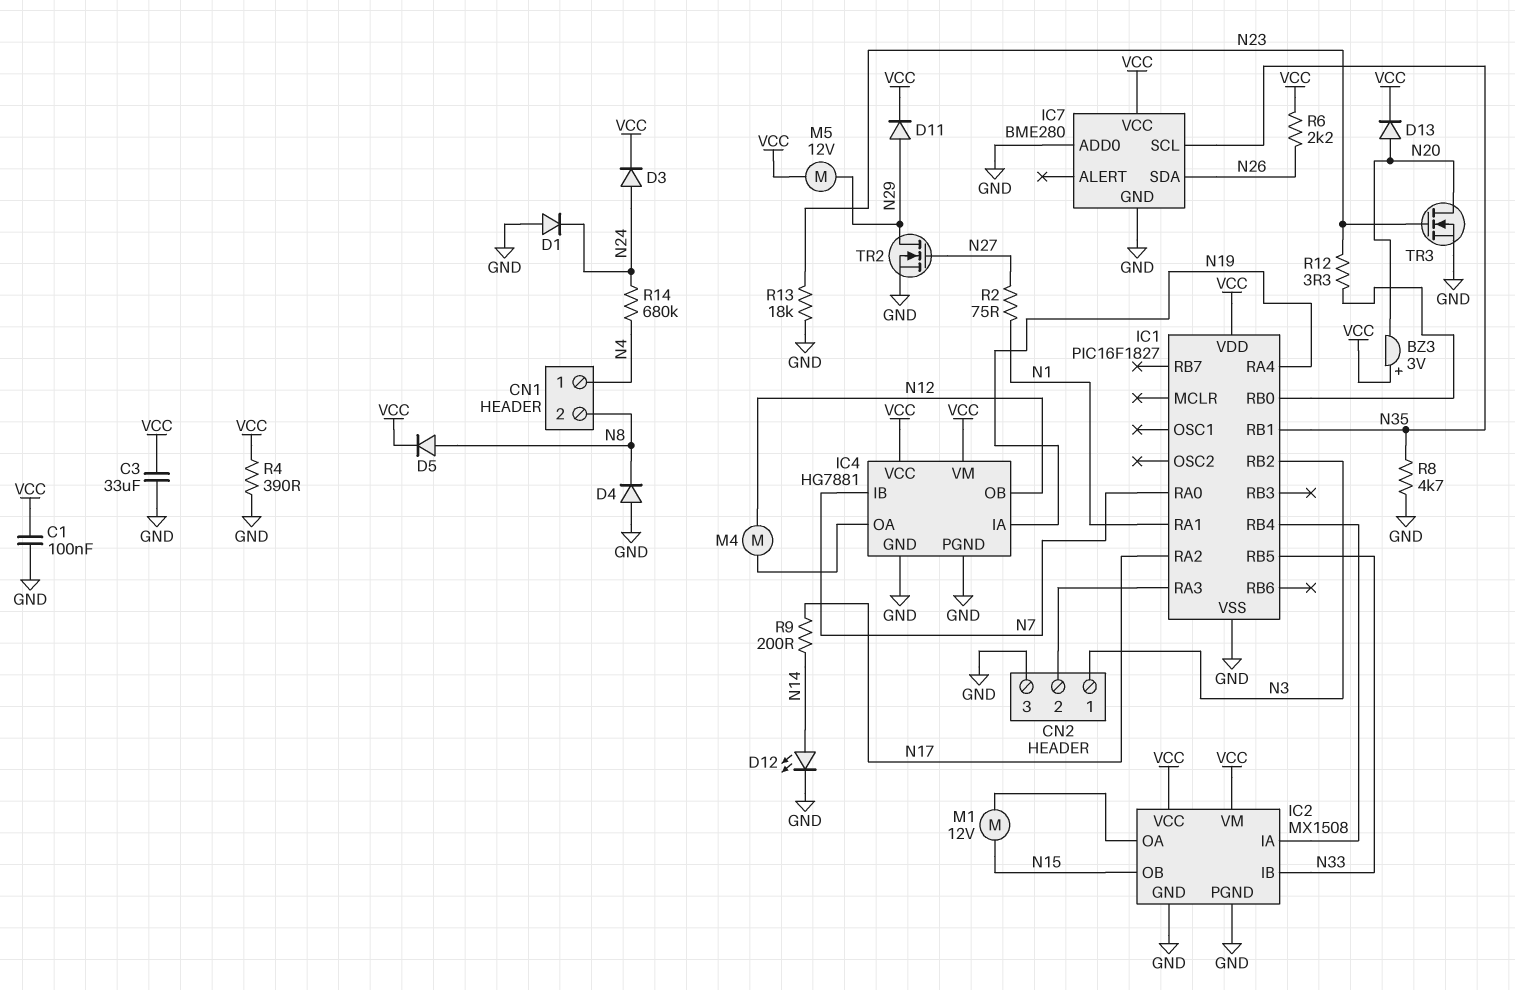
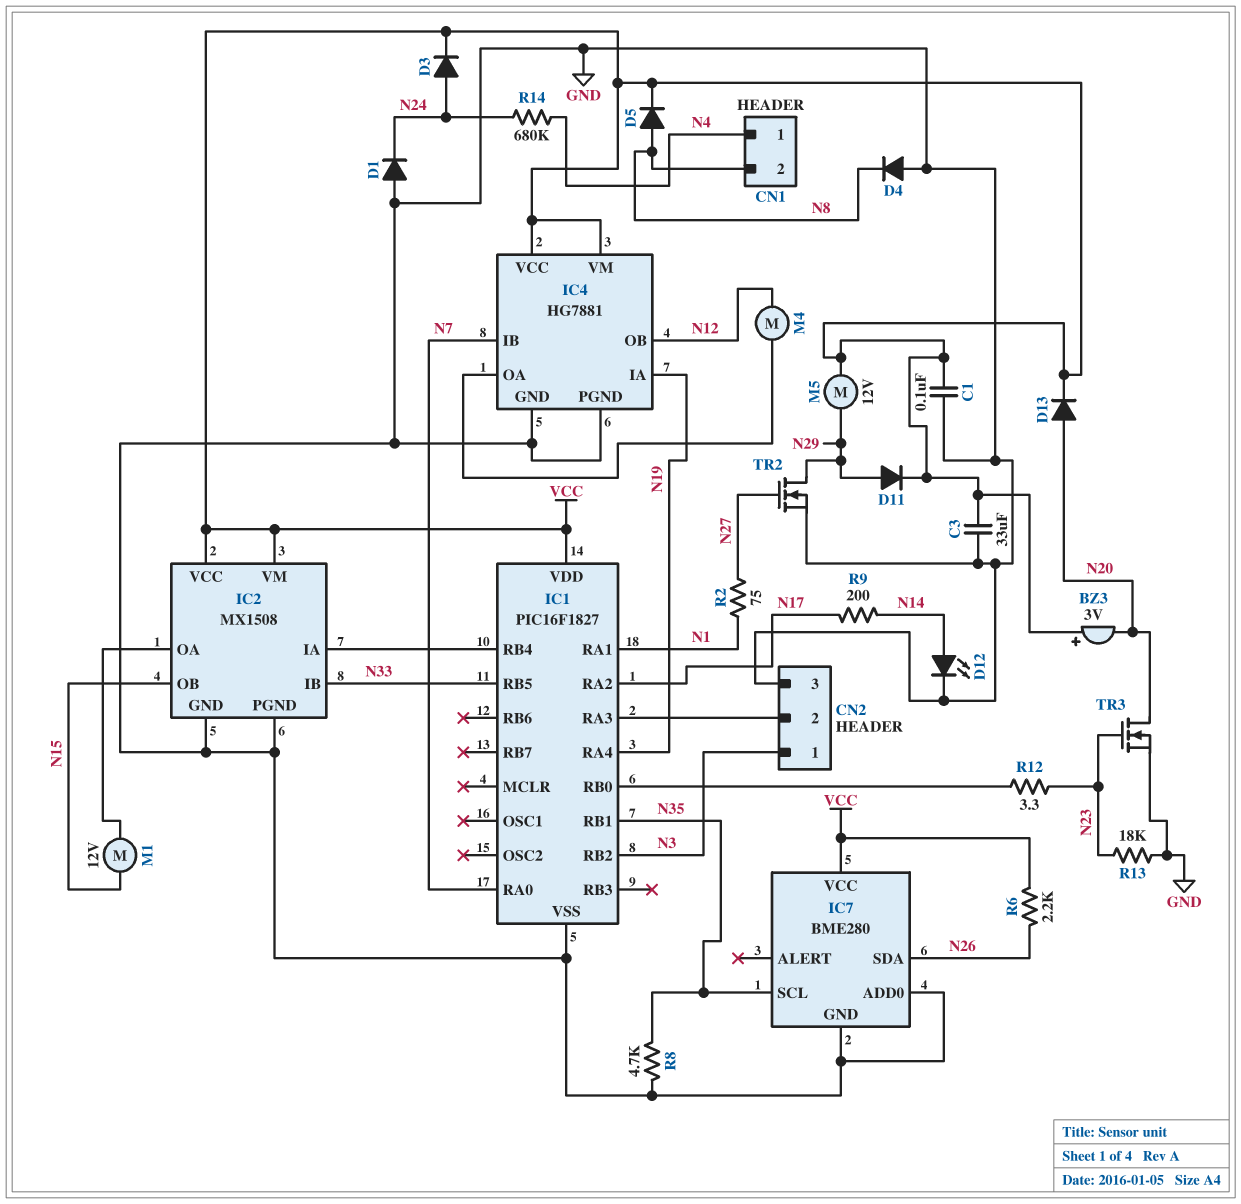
R4: 390 (GND, VCC) -> none

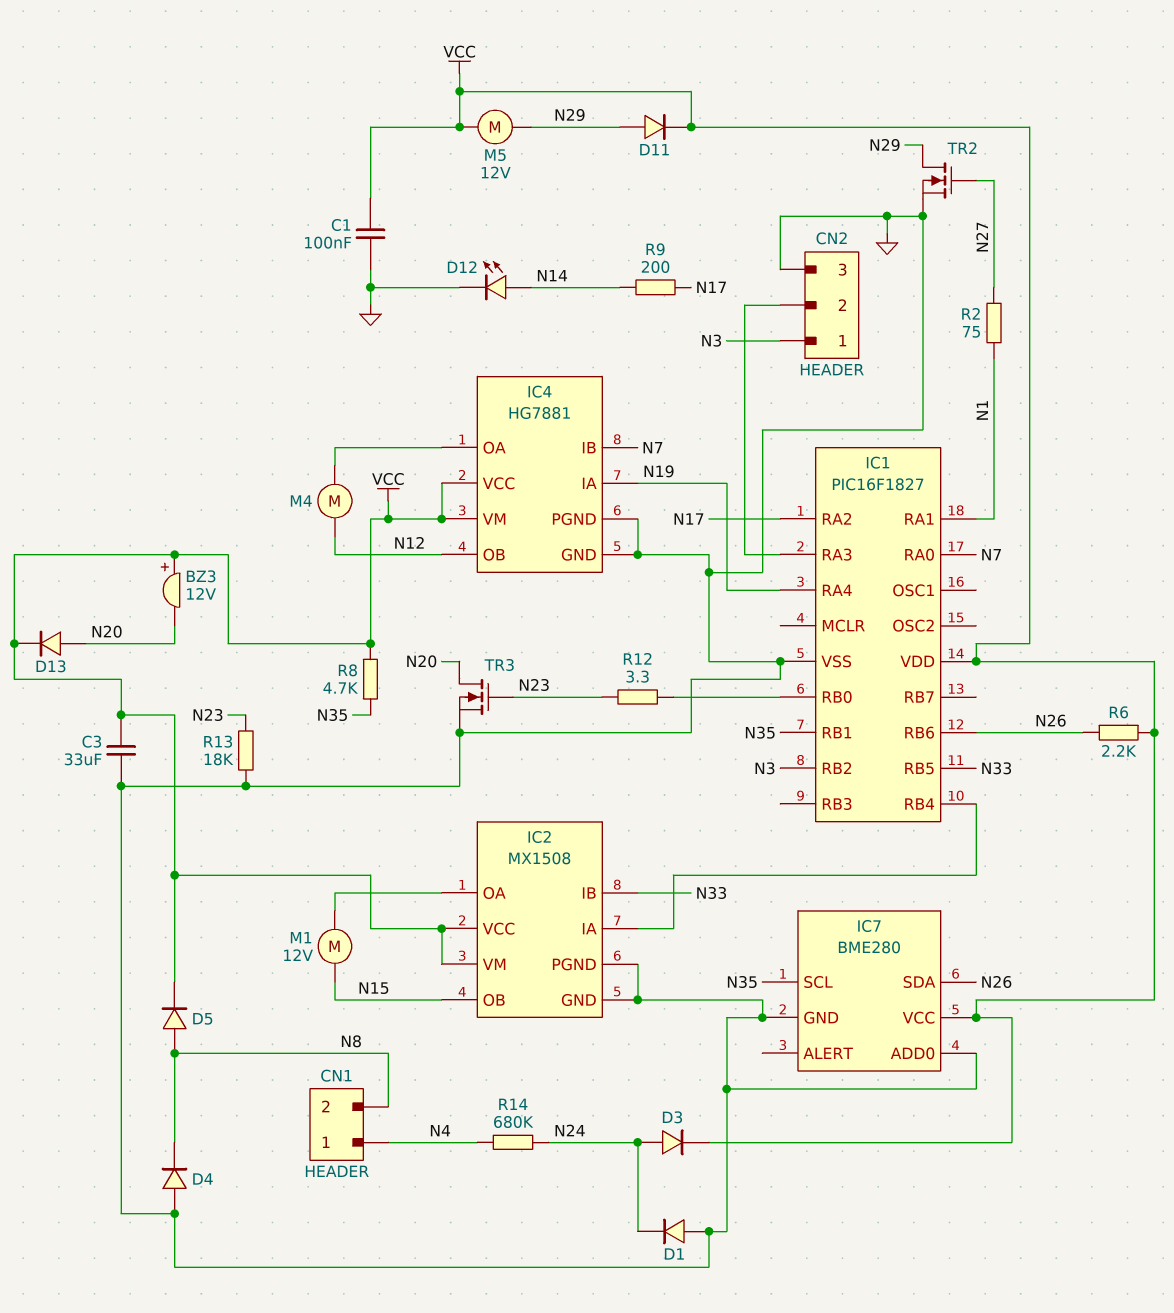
BZ3: buzzer 3V (plus VCC, minus N20) -> buzzer 12V (plus VCC, minus N20)
IC1 pin RB6: none -> N26
R8: 4.7k (GND, N35) -> 4.7k (N35, VCC)

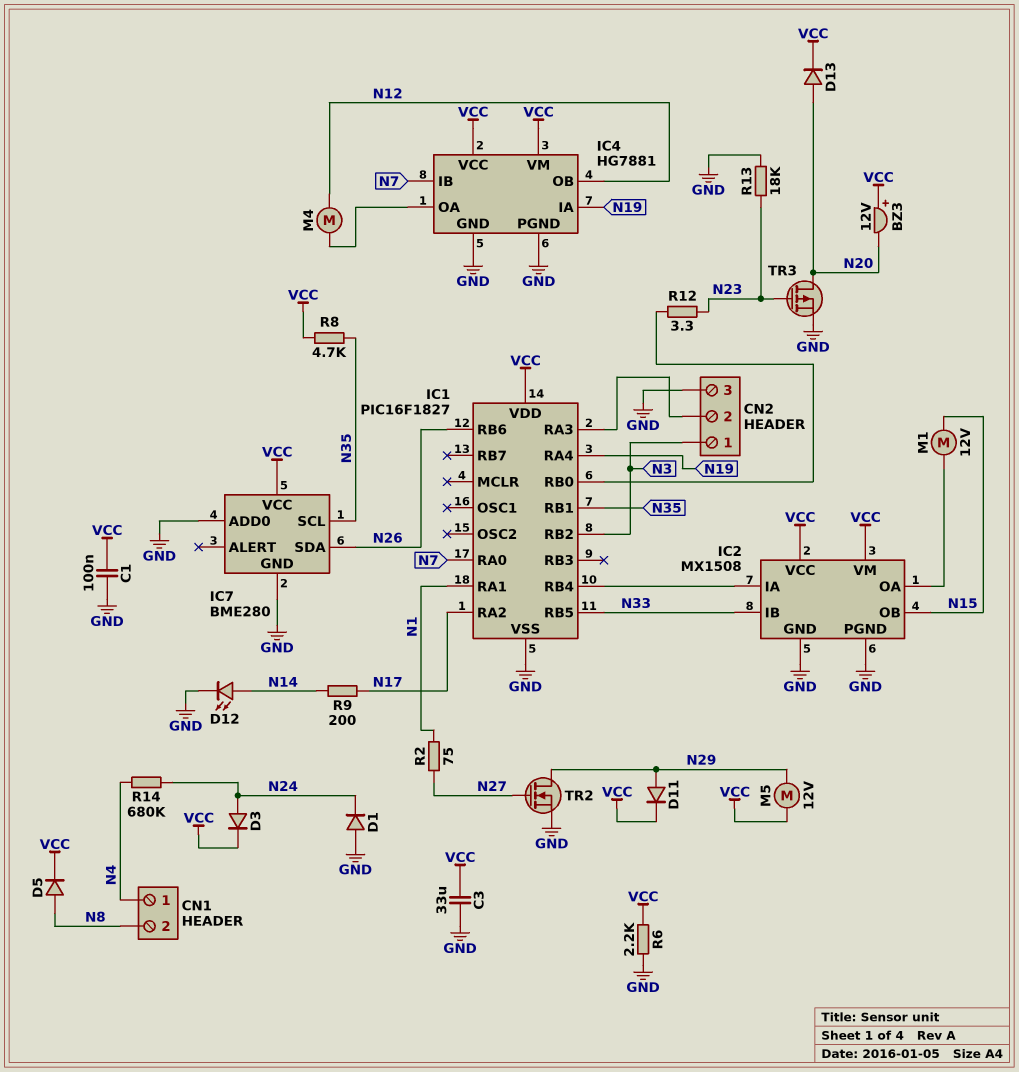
D4: diode (A GND, K N8) -> none
R6: 2.2k (N26, VCC) -> 2.2k (GND, VCC)
TR3: NMOS (G N23, D N20, S GND) -> PMOS (G N23, D N20, S GND)

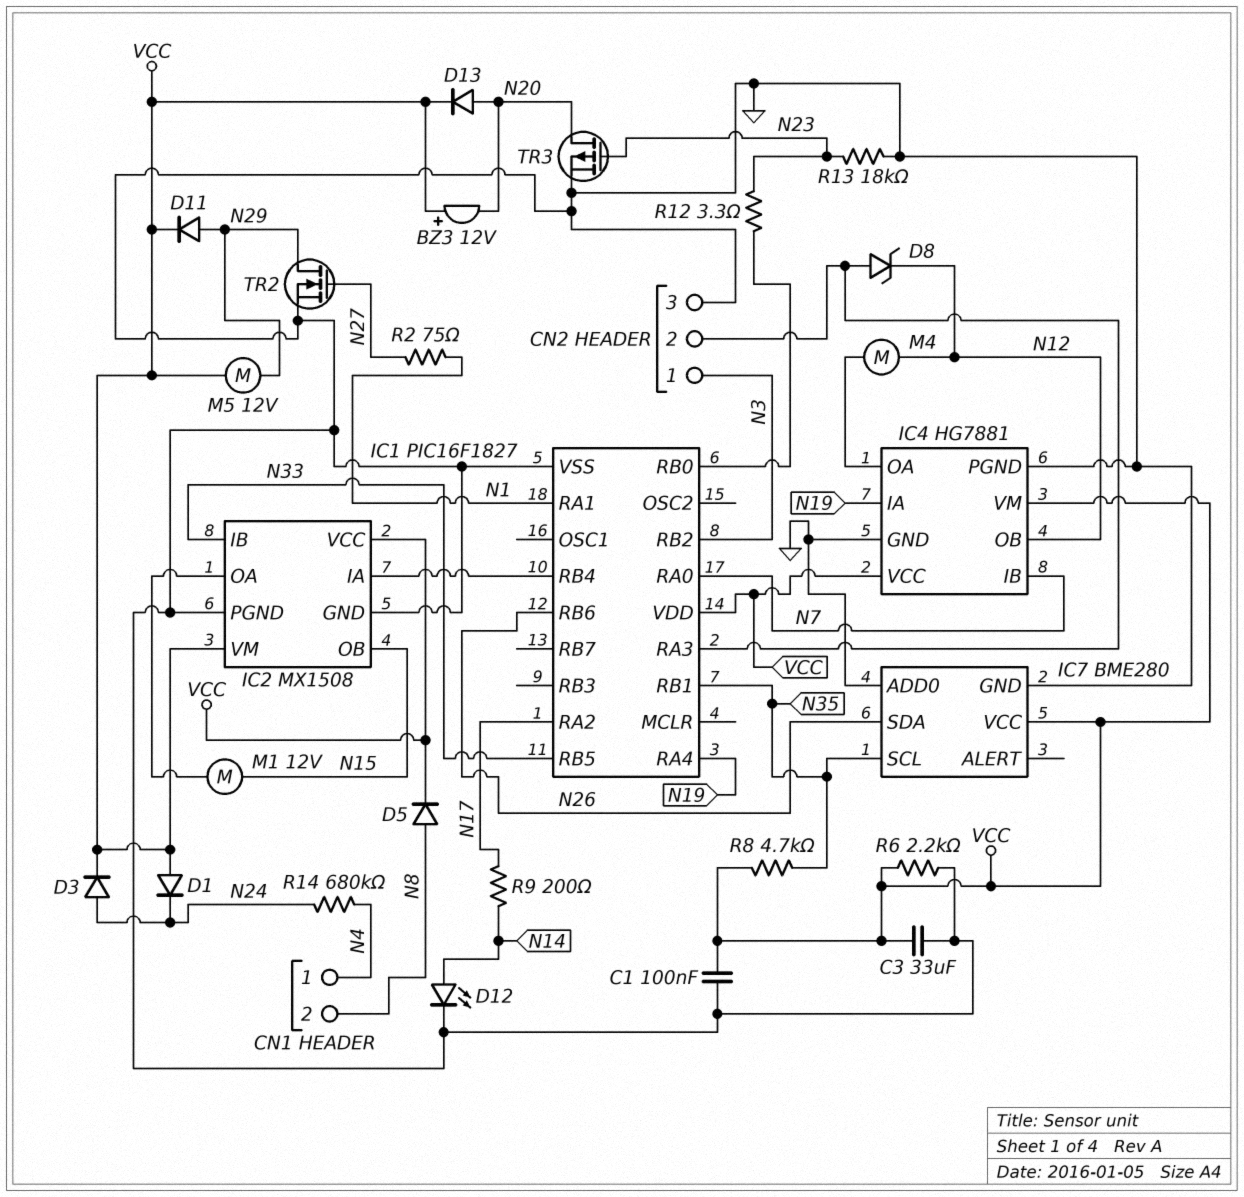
D1: diode (A GND, K N24) -> diode (A VCC, K N24)
D8: none -> zener (A CN2/2, K N12)

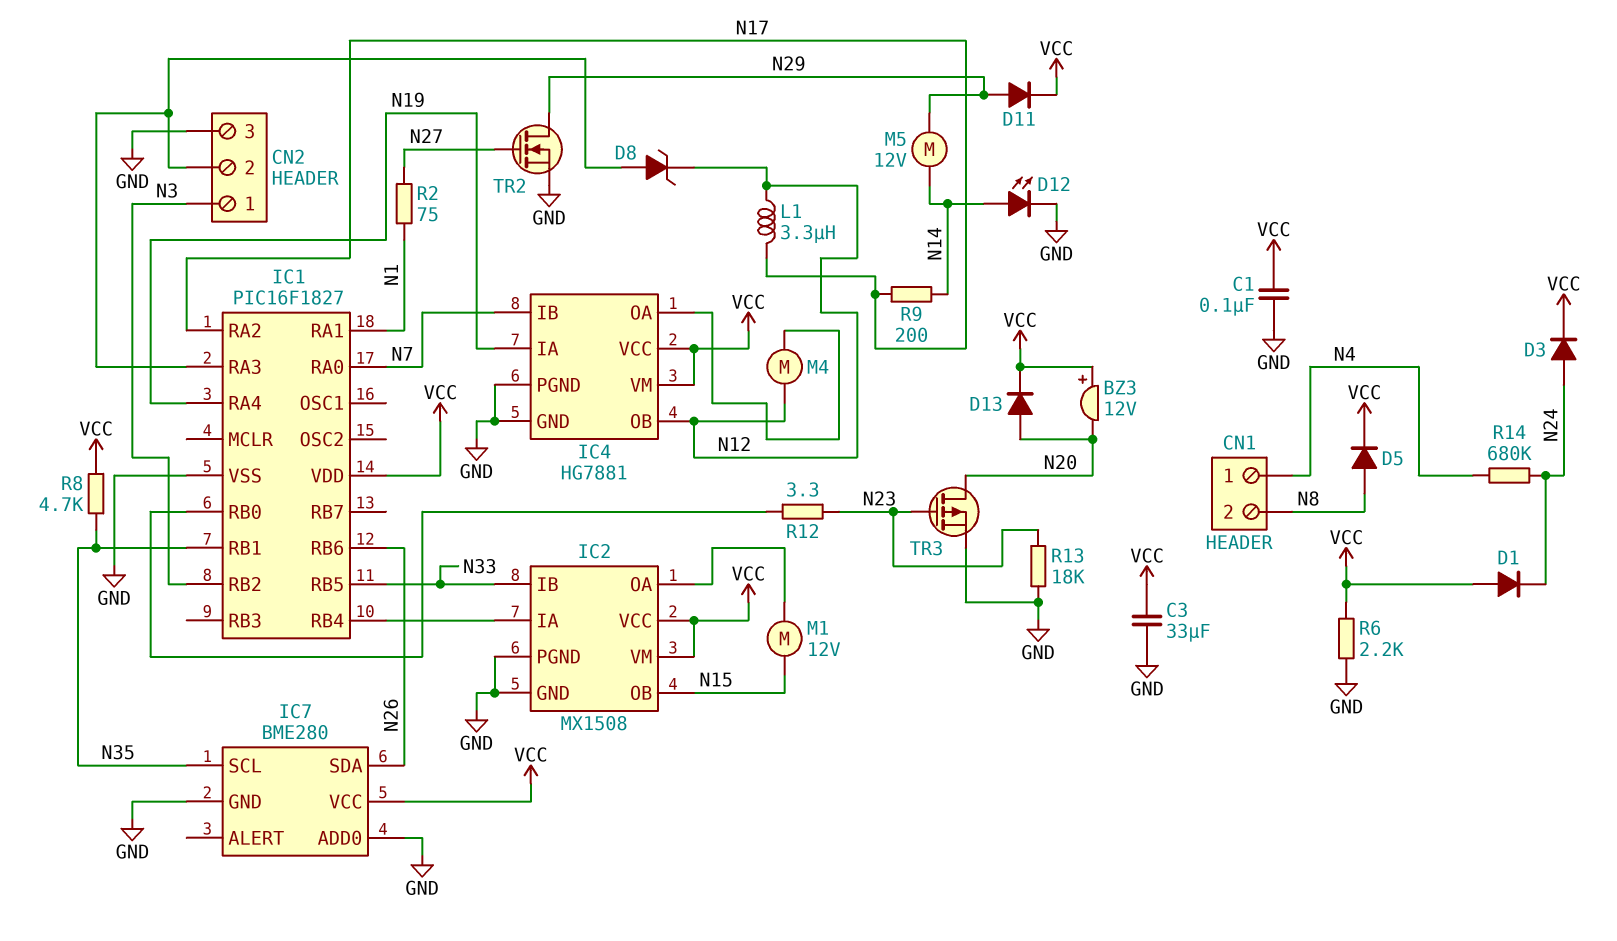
L1: none -> 3.3uH (N12, N17)
M5: motor 12V (N29, VCC) -> motor 12V (N14, N29)

